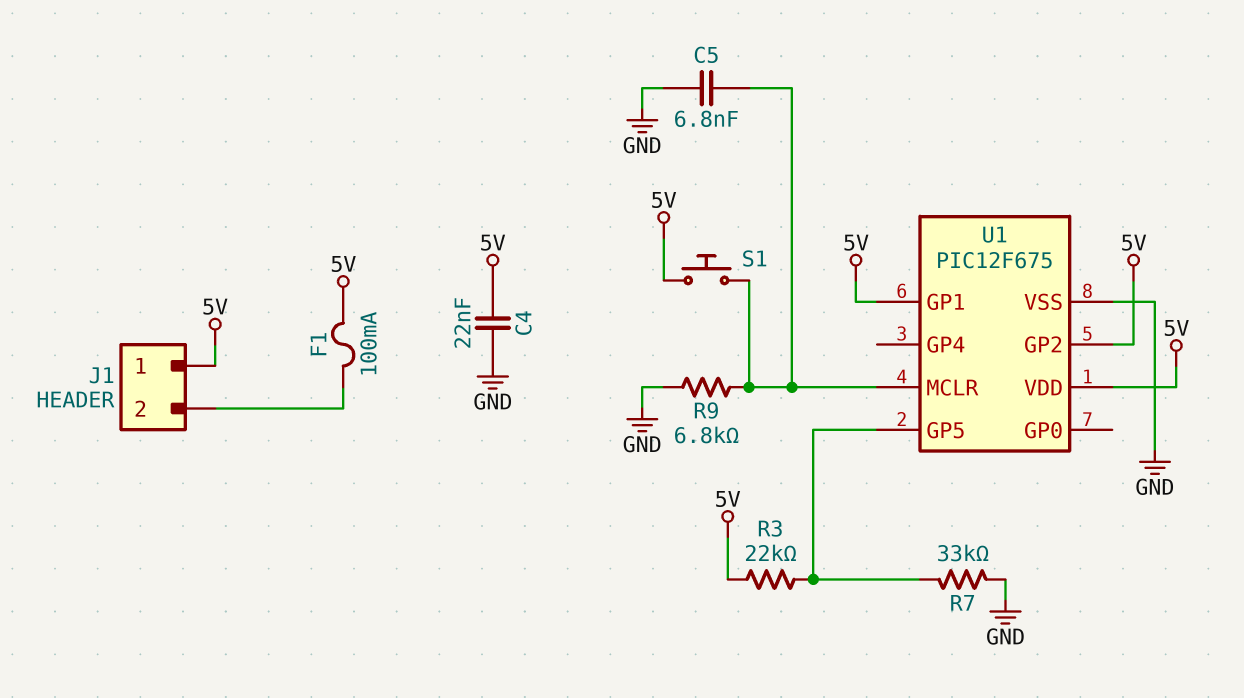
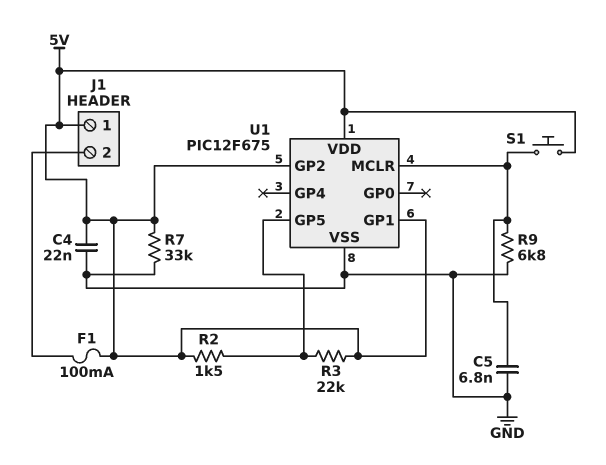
R2: none -> 1.5k (5V, U1/GP5)
R7: 33k (GND, U1/GP5) -> 33k (5V, GND)

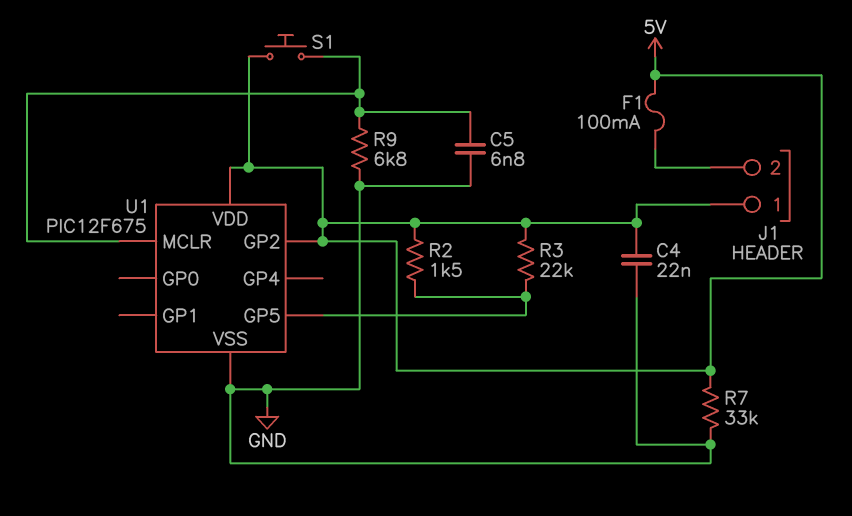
U1 pin GP1: 5V -> none

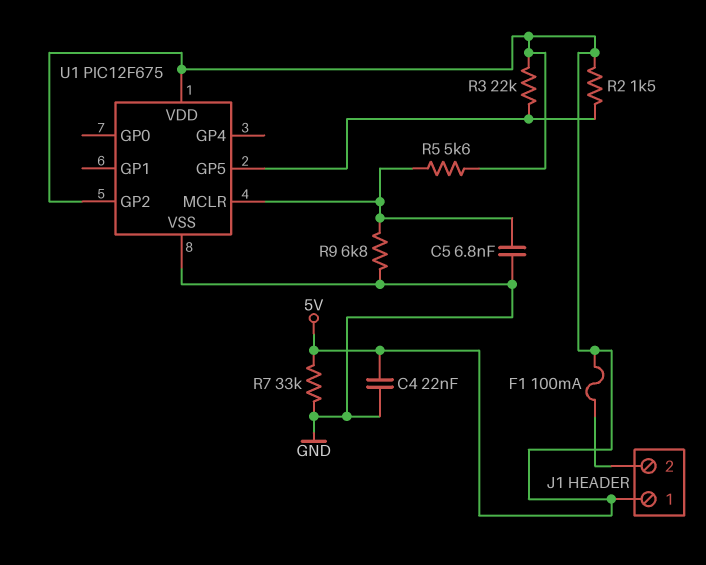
R5: none -> 5.6k (5V, U1/MCLR)
S1: button (5V, U1/MCLR) -> none

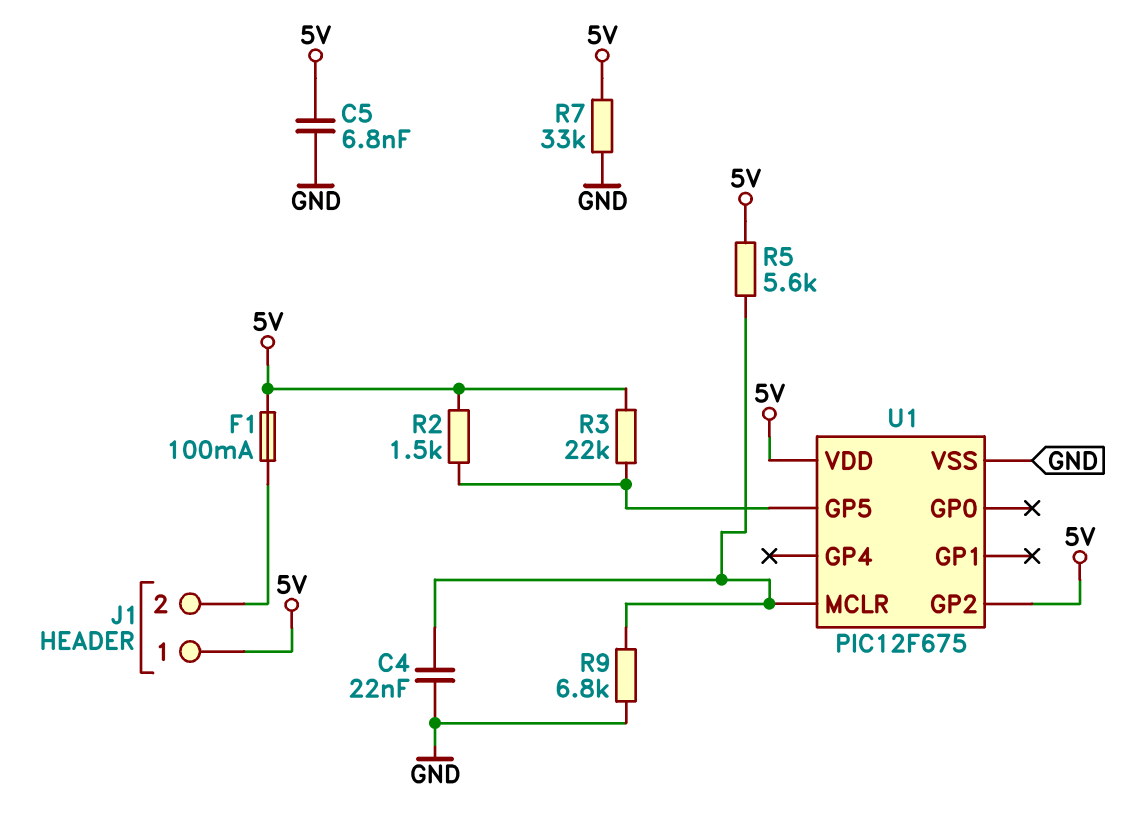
C4: 22nF (5V, GND) -> 22nF (GND, U1/MCLR)
C5: 6.8nF (GND, U1/MCLR) -> 6.8nF (5V, GND)

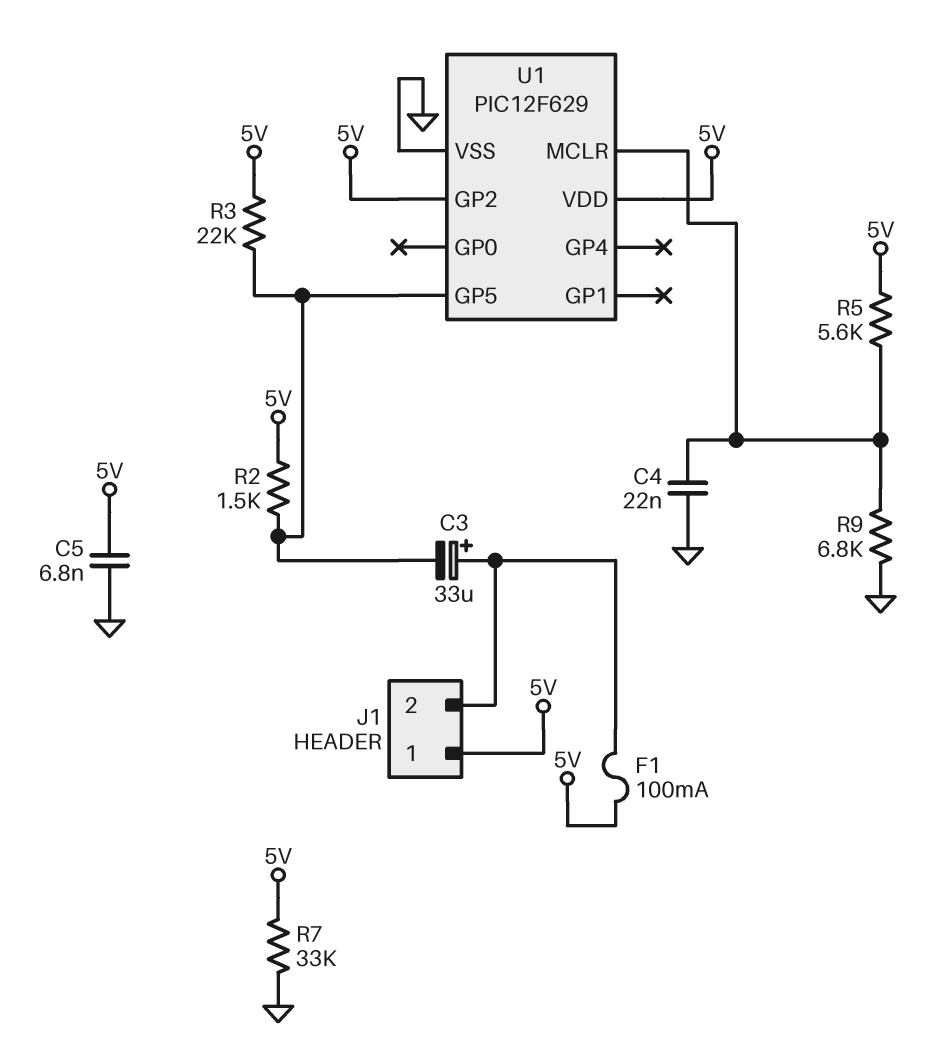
C3: none -> 33uF (plus J1/2, minus U1/GP5)
U1: PIC12F675 -> PIC12F629

